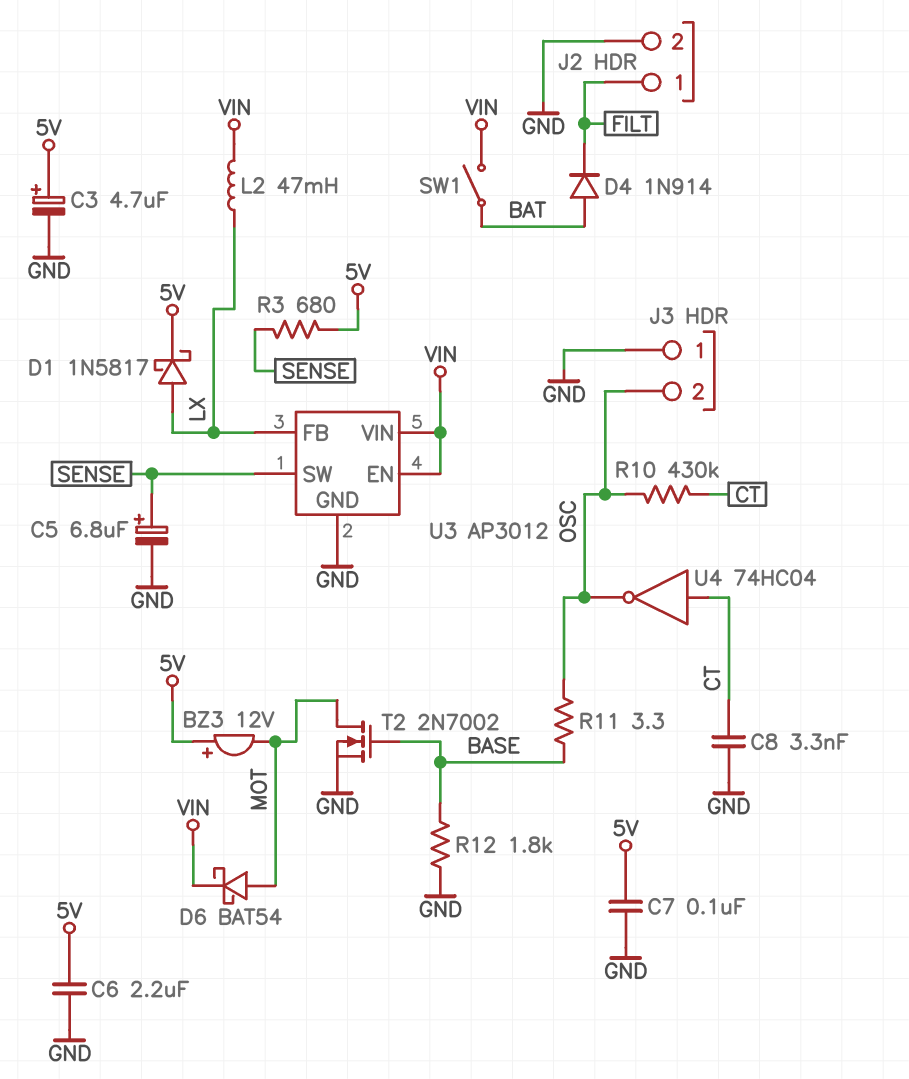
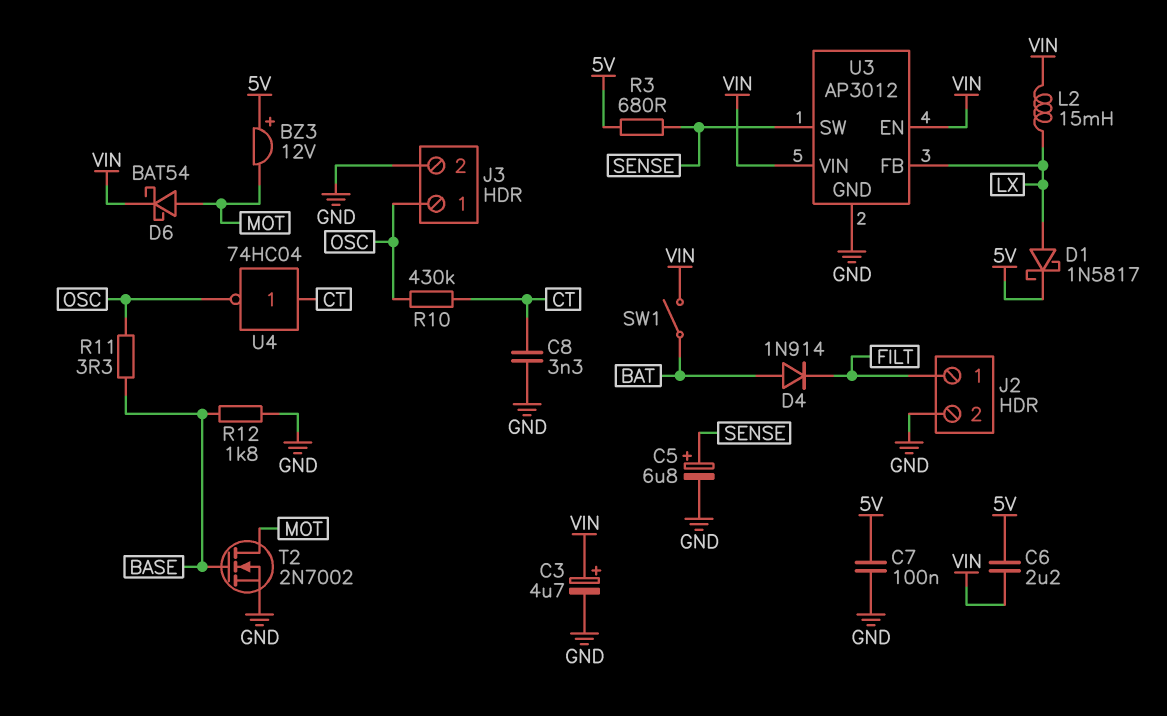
C3: 4.7uF (plus 5V, minus GND) -> 4.7uF (plus VIN, minus GND)
C6: 2.2uF (5V, GND) -> 2.2uF (5V, VIN)
J3 pin 1: GND -> OSC
J3 pin 2: OSC -> GND
L2: 47mH (LX, VIN) -> 15mH (LX, VIN)

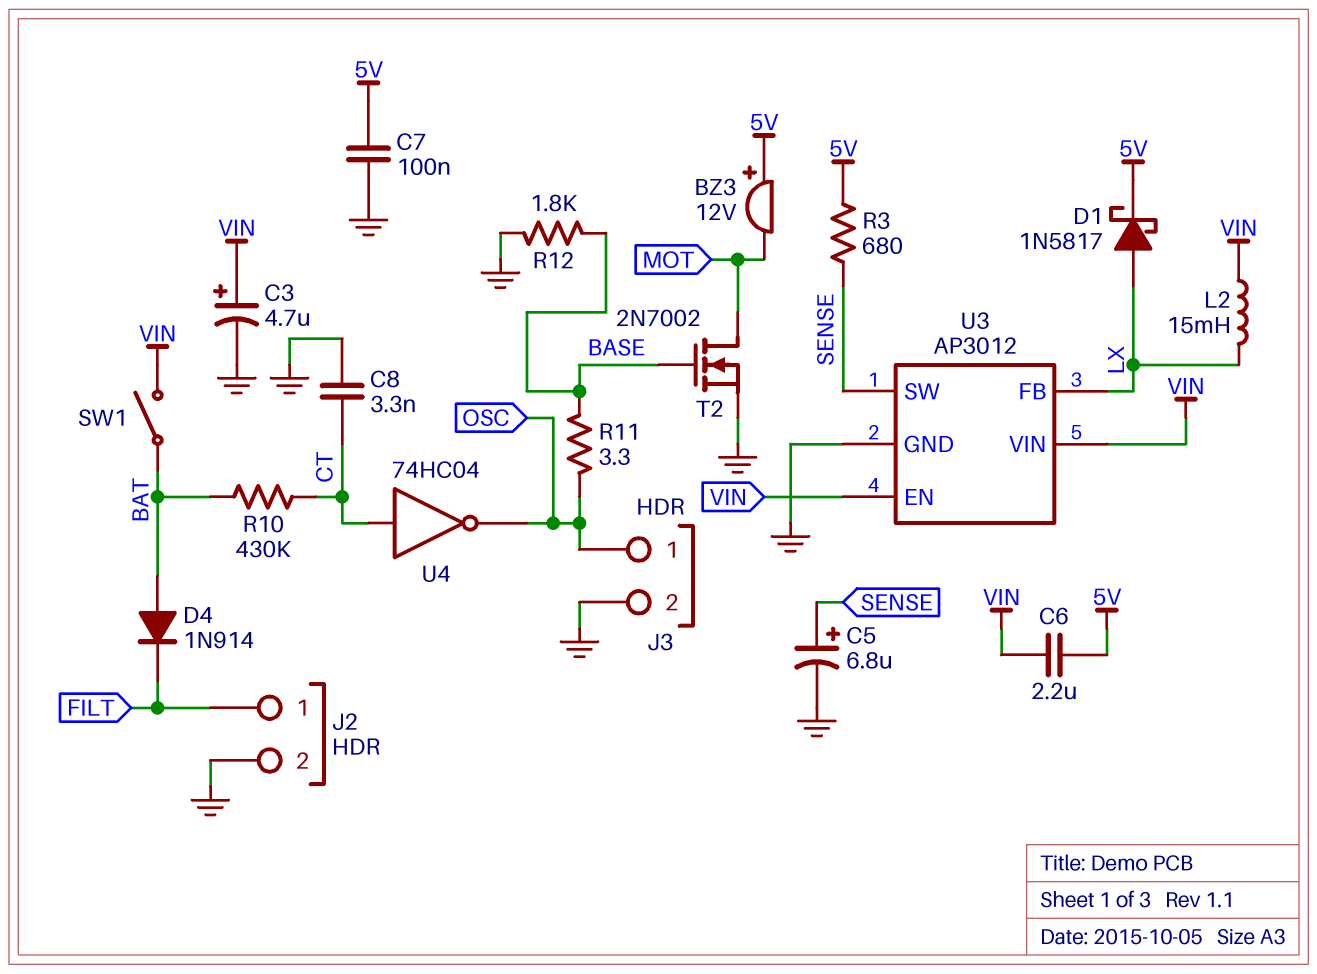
D6: schottky BAT54 (A MOT, K VIN) -> none
R10: 430k (CT, OSC) -> 430k (BAT, CT)

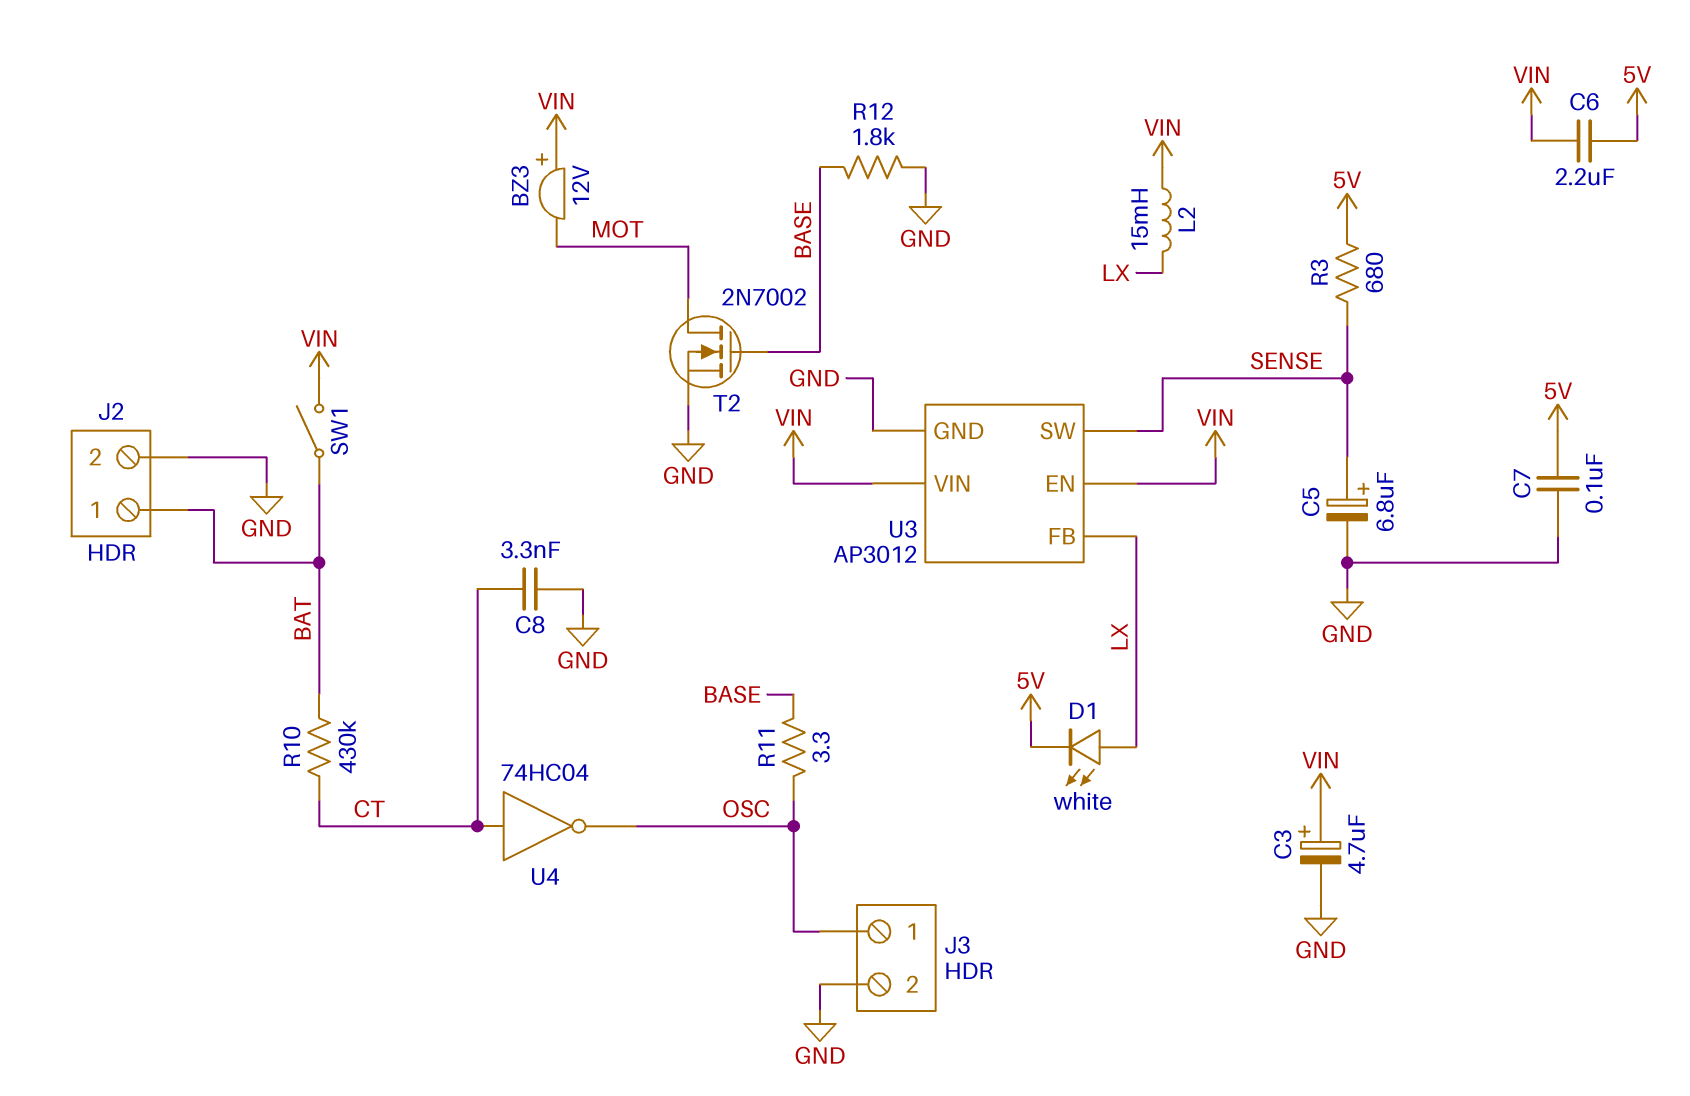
BZ3: buzzer 12V (plus 5V, minus MOT) -> buzzer 12V (plus VIN, minus MOT)
D1: schottky 1N5817 (A LX, K 5V) -> LED white (A LX, K 5V)
D4: diode 1N914 (A BAT, K FILT) -> none
J2 pin 1: FILT -> BAT

